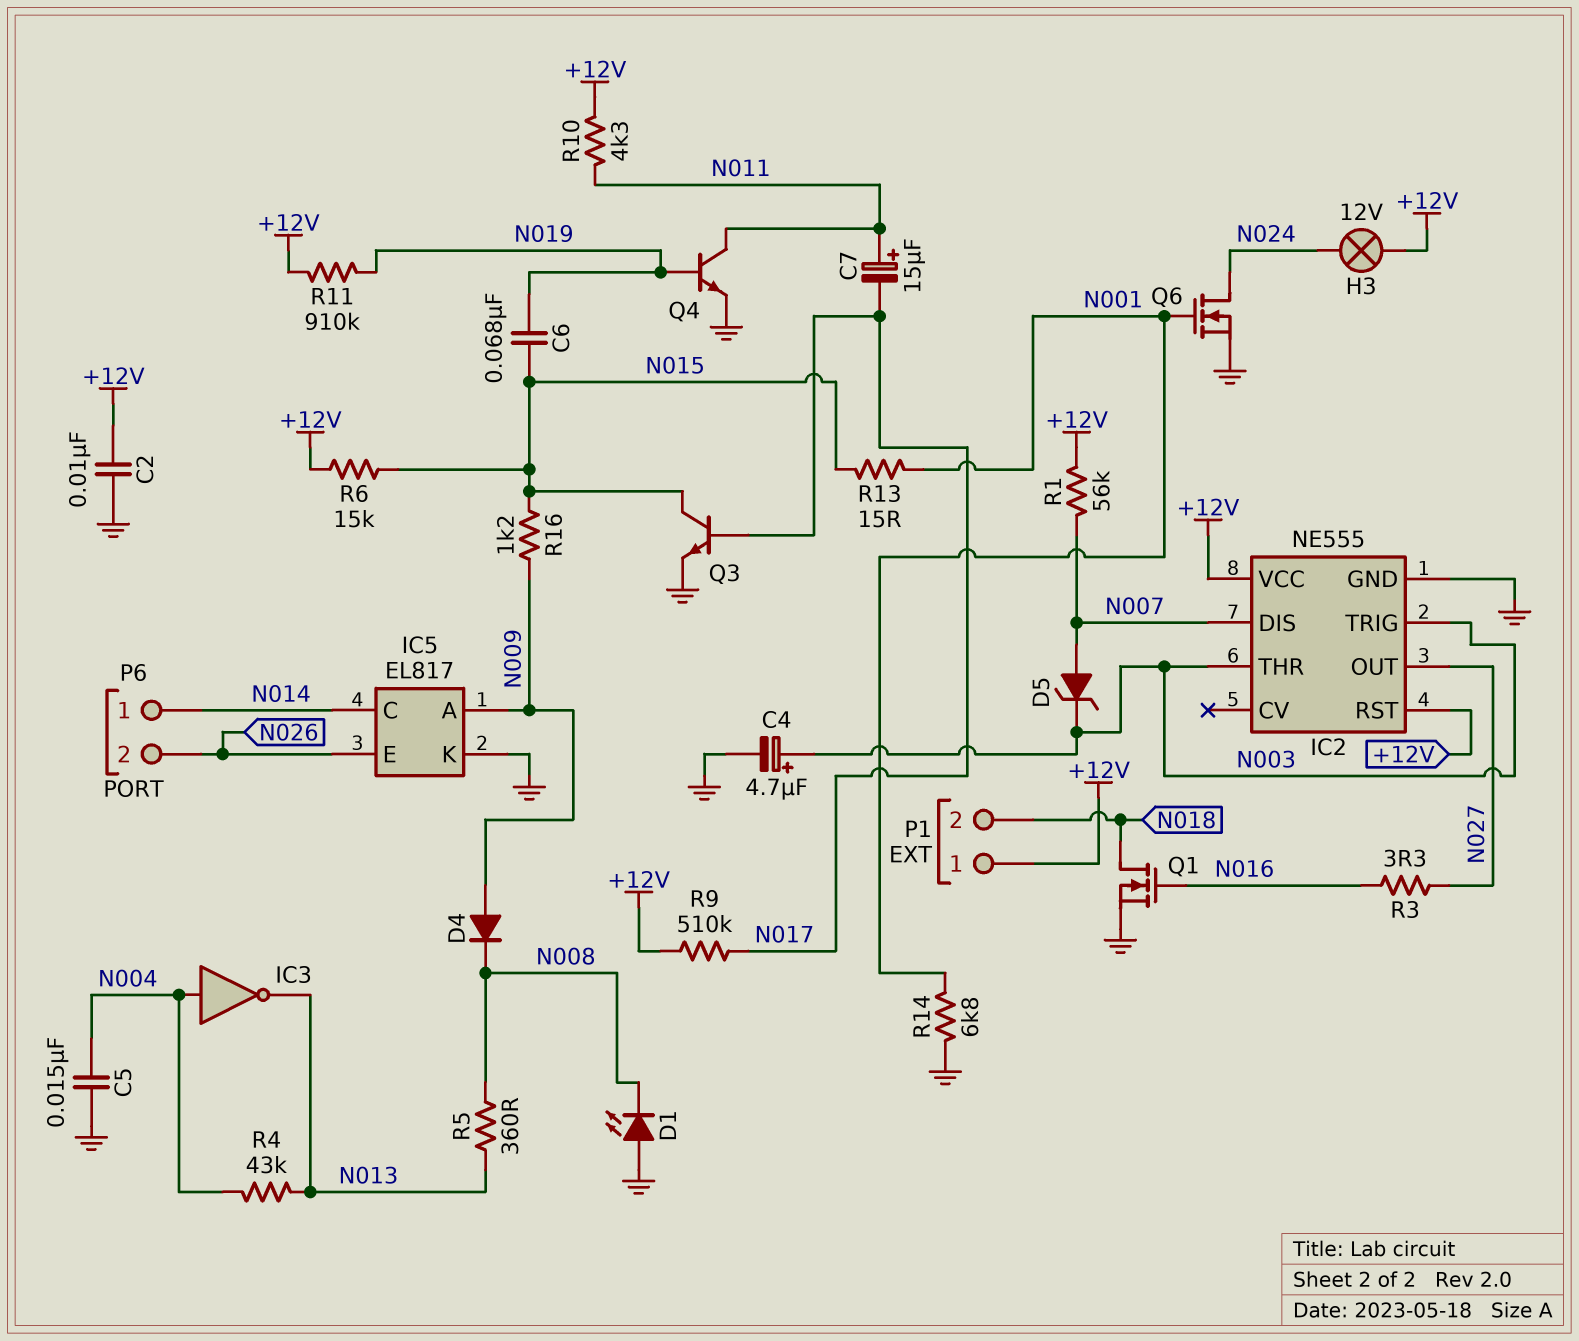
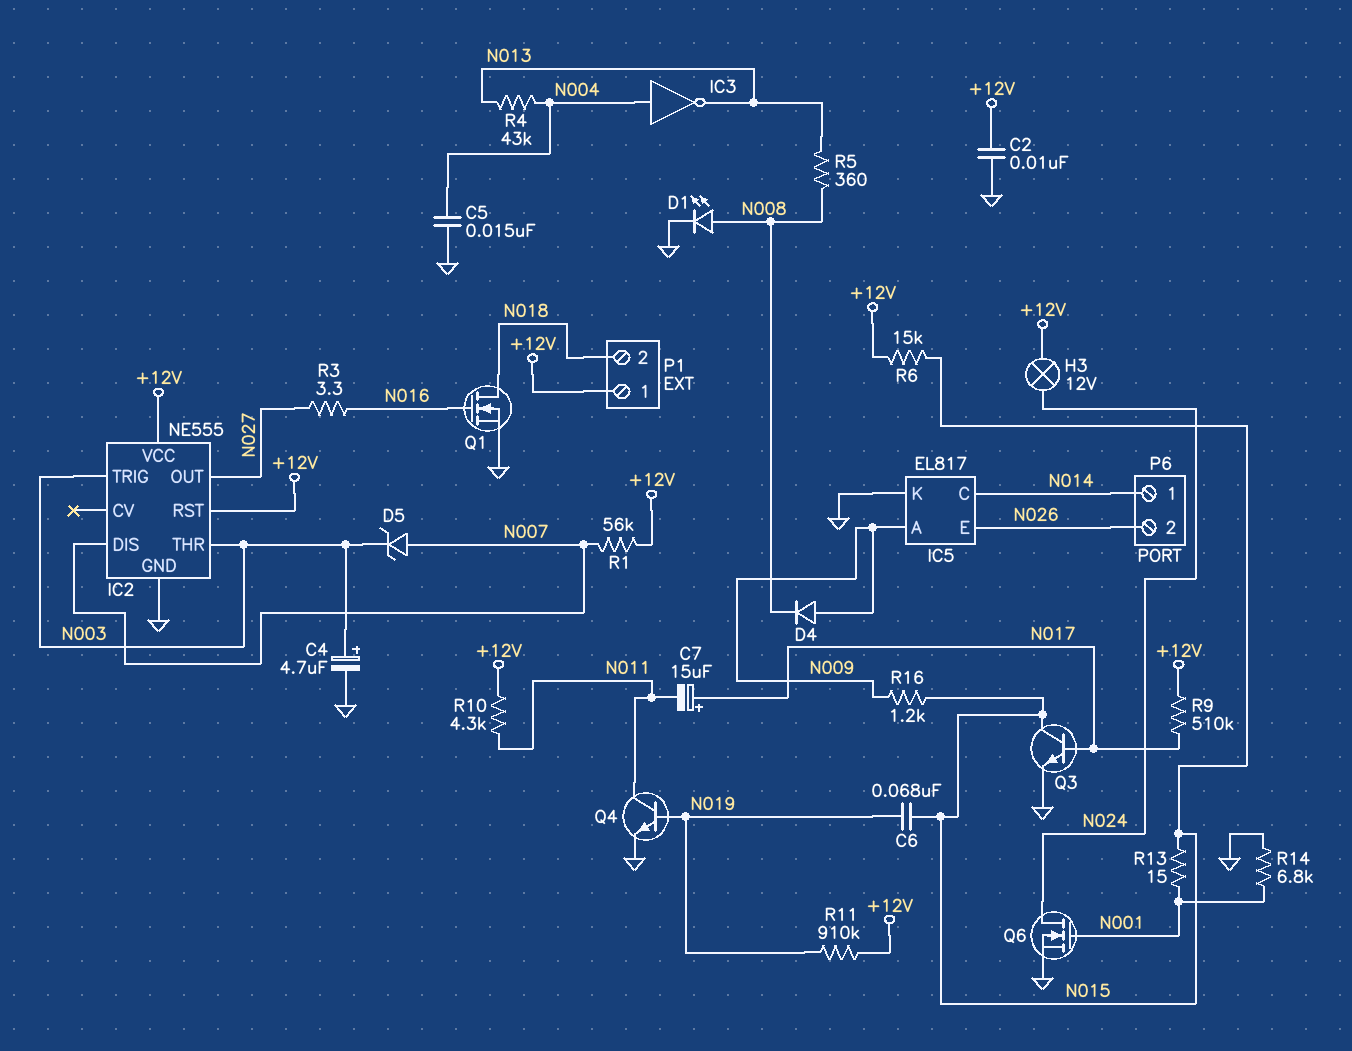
C7: 15uF (plus N011, minus N017) -> 15uF (plus N017, minus N011)
D1: LED (A GND, K N008) -> LED (A N008, K GND)

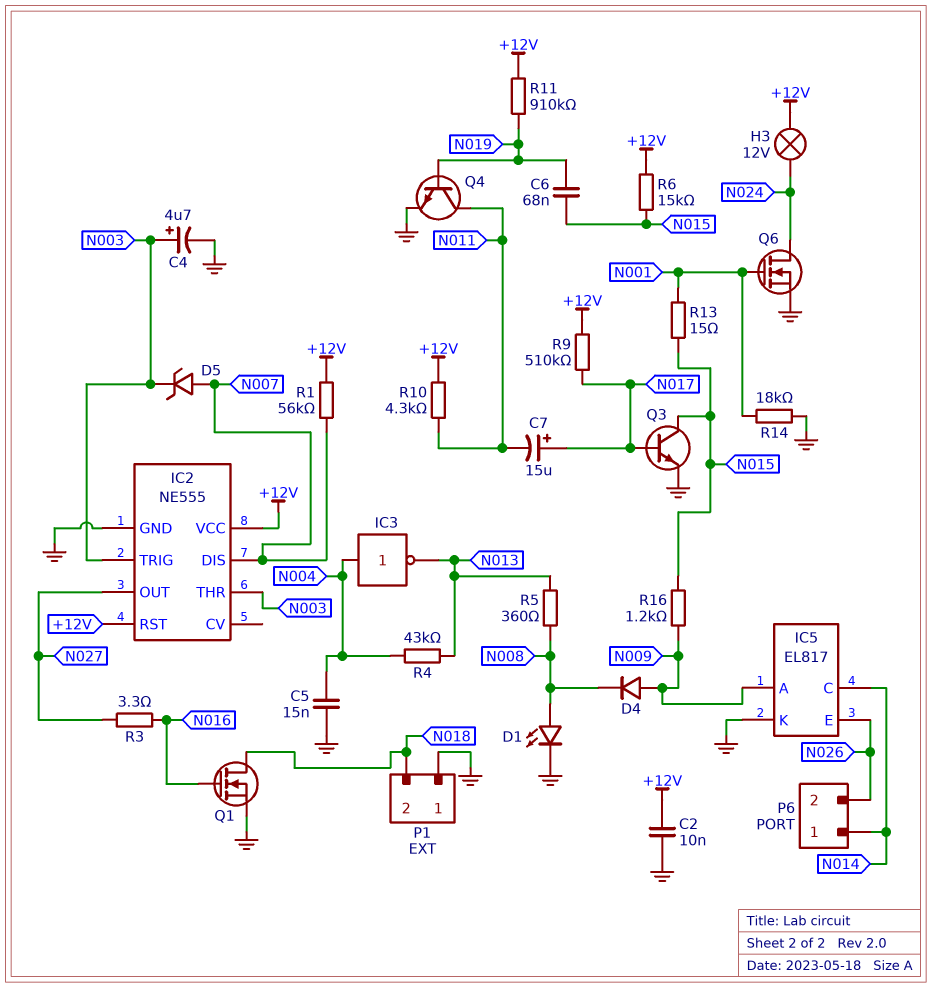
P1 pin 1: +12V -> GND
R14: 6.8k (GND, N001) -> 18k (GND, N001)

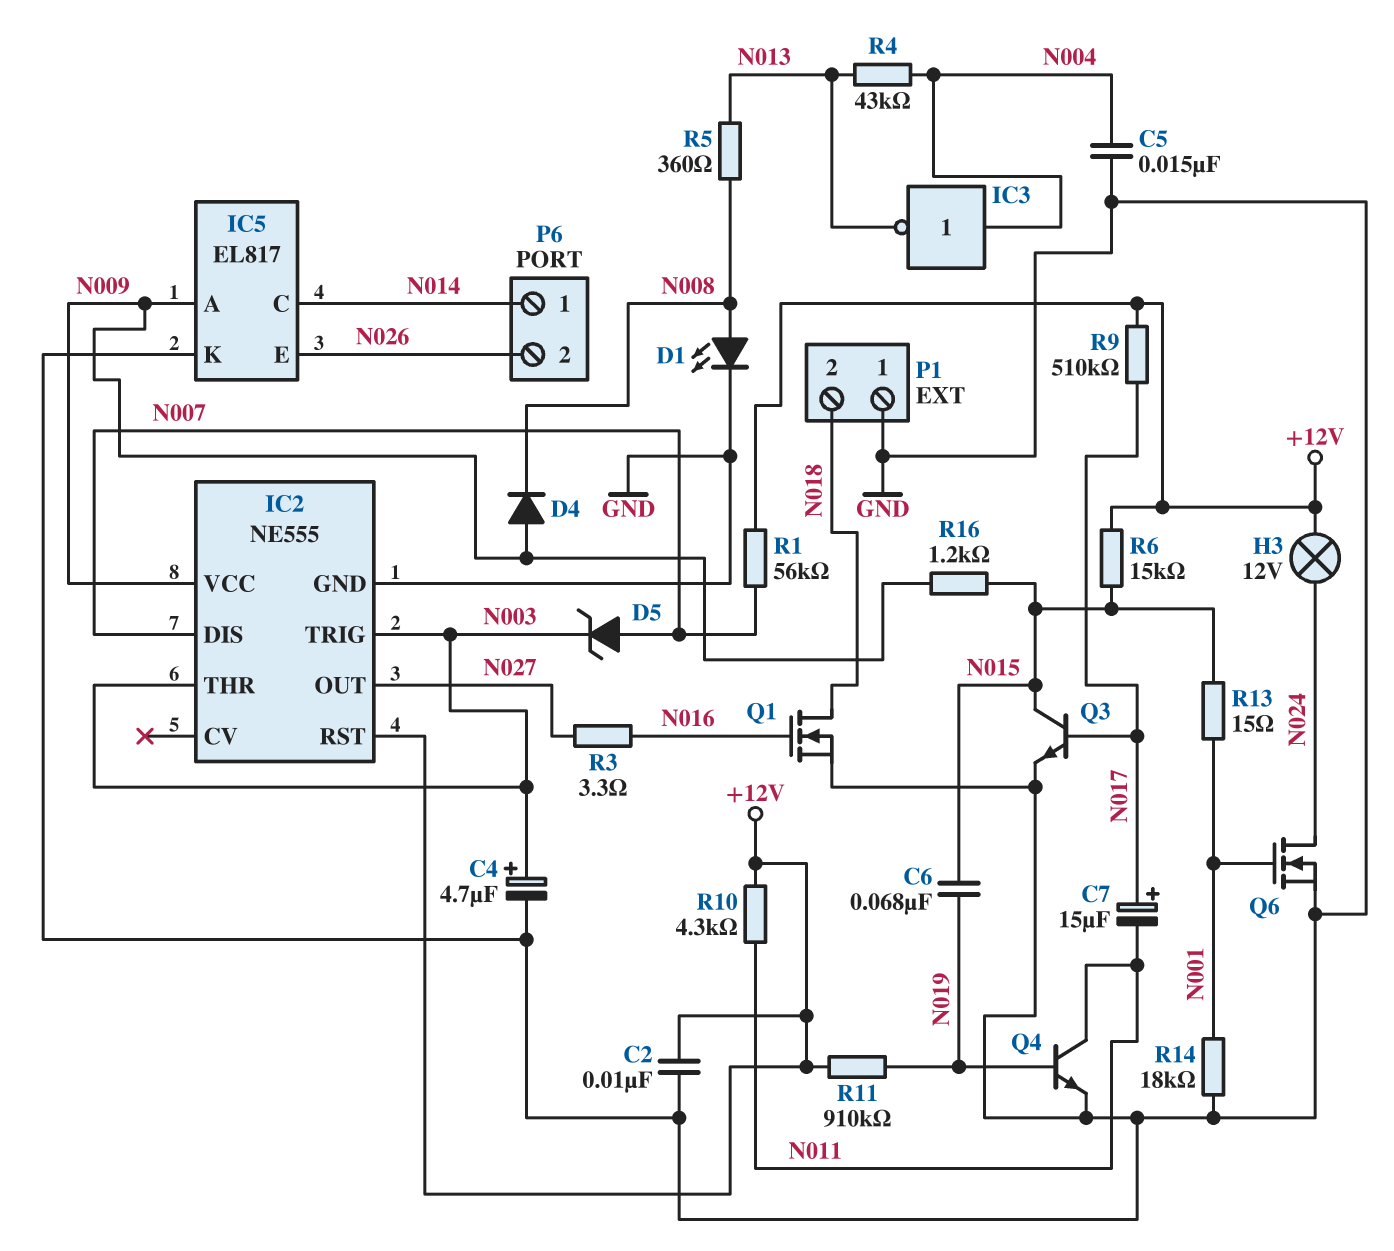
IC2 pin VCC: +12V -> N009

